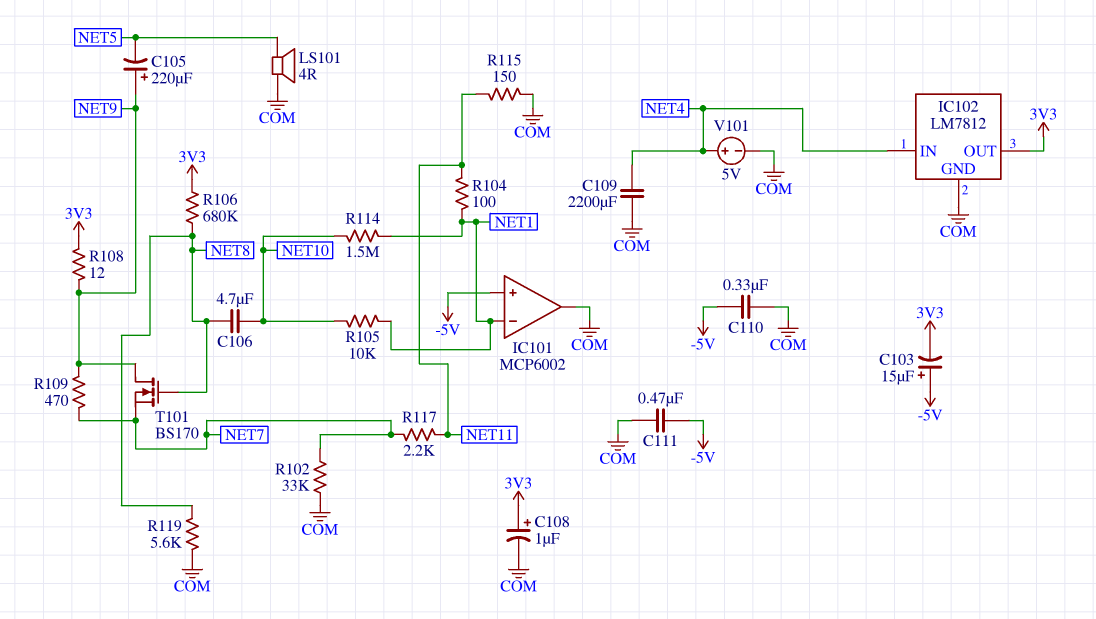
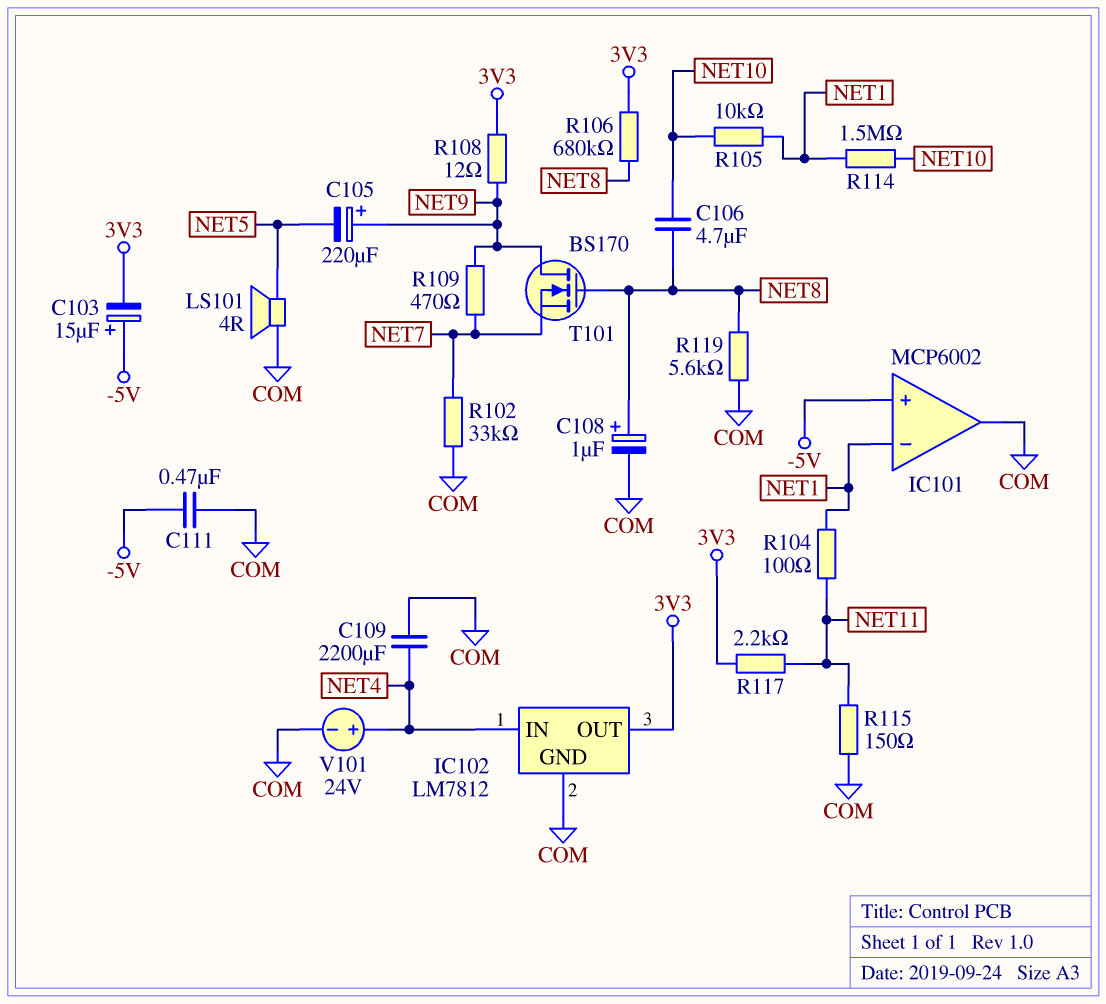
C108: 1uF (plus 3V3, minus COM) -> 1uF (plus NET8, minus COM)
C110: 330nF (-5V, COM) -> none
R117: 2.2k (NET7, NET11) -> 2.2k (3V3, NET11)
V101: 5V (plus NET4, minus COM) -> 24V (plus NET4, minus COM)

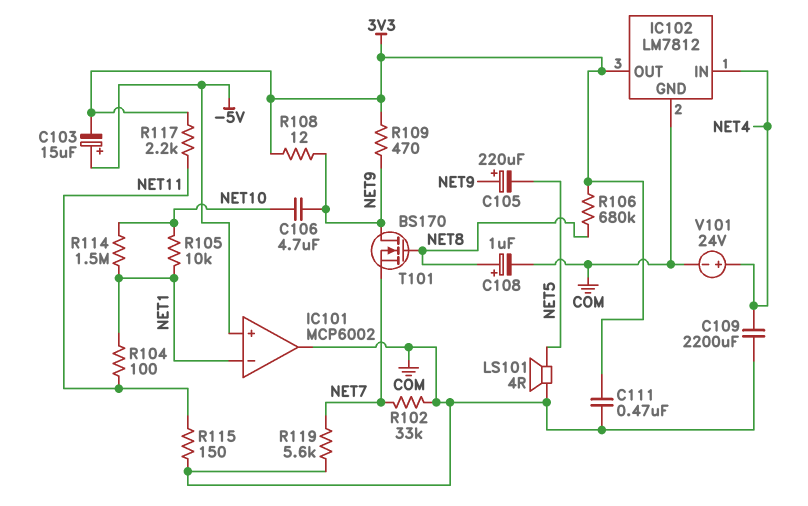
C106: 4.7uF (NET8, NET10) -> 4.7uF (NET9, NET10)
C111: 470nF (-5V, COM) -> 470nF (3V3, COM)
R109: 470 (NET7, NET9) -> 470 (3V3, NET9)
R119: 5.6k (COM, NET8) -> 5.6k (COM, NET7)

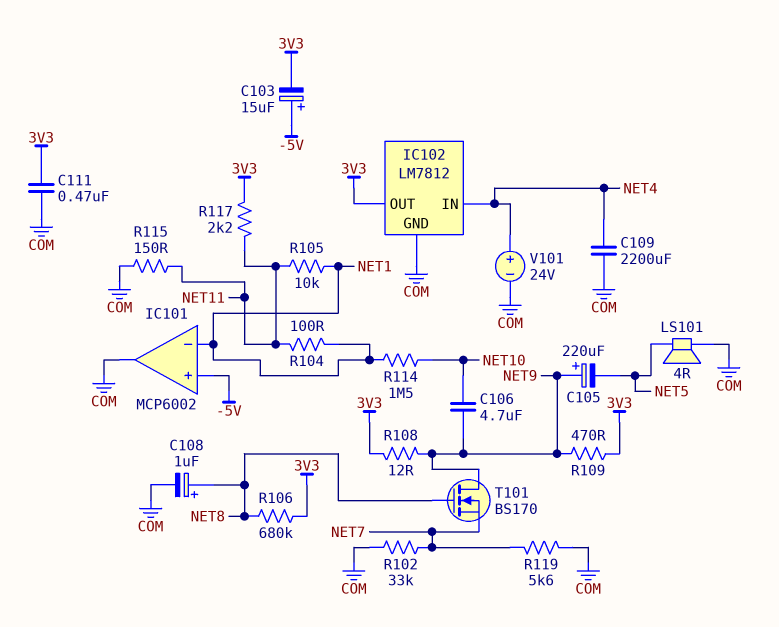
R105: 10k (NET1, NET10) -> 10k (NET1, NET11)

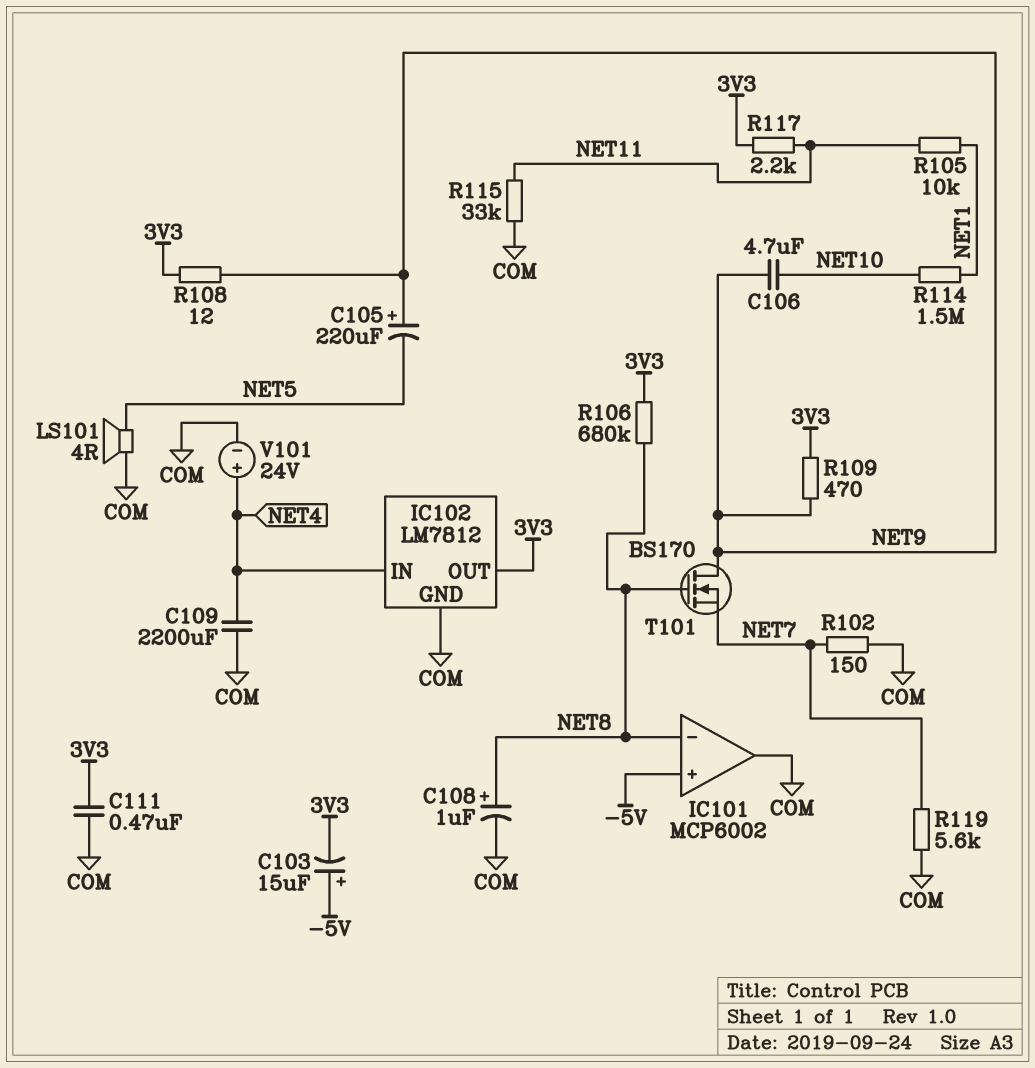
IC101 pin in-: NET1 -> NET8
R102: 33k (COM, NET7) -> 150 (COM, NET7)
R104: 100 (NET1, NET11) -> none
R115: 150 (COM, NET11) -> 33k (COM, NET11)

